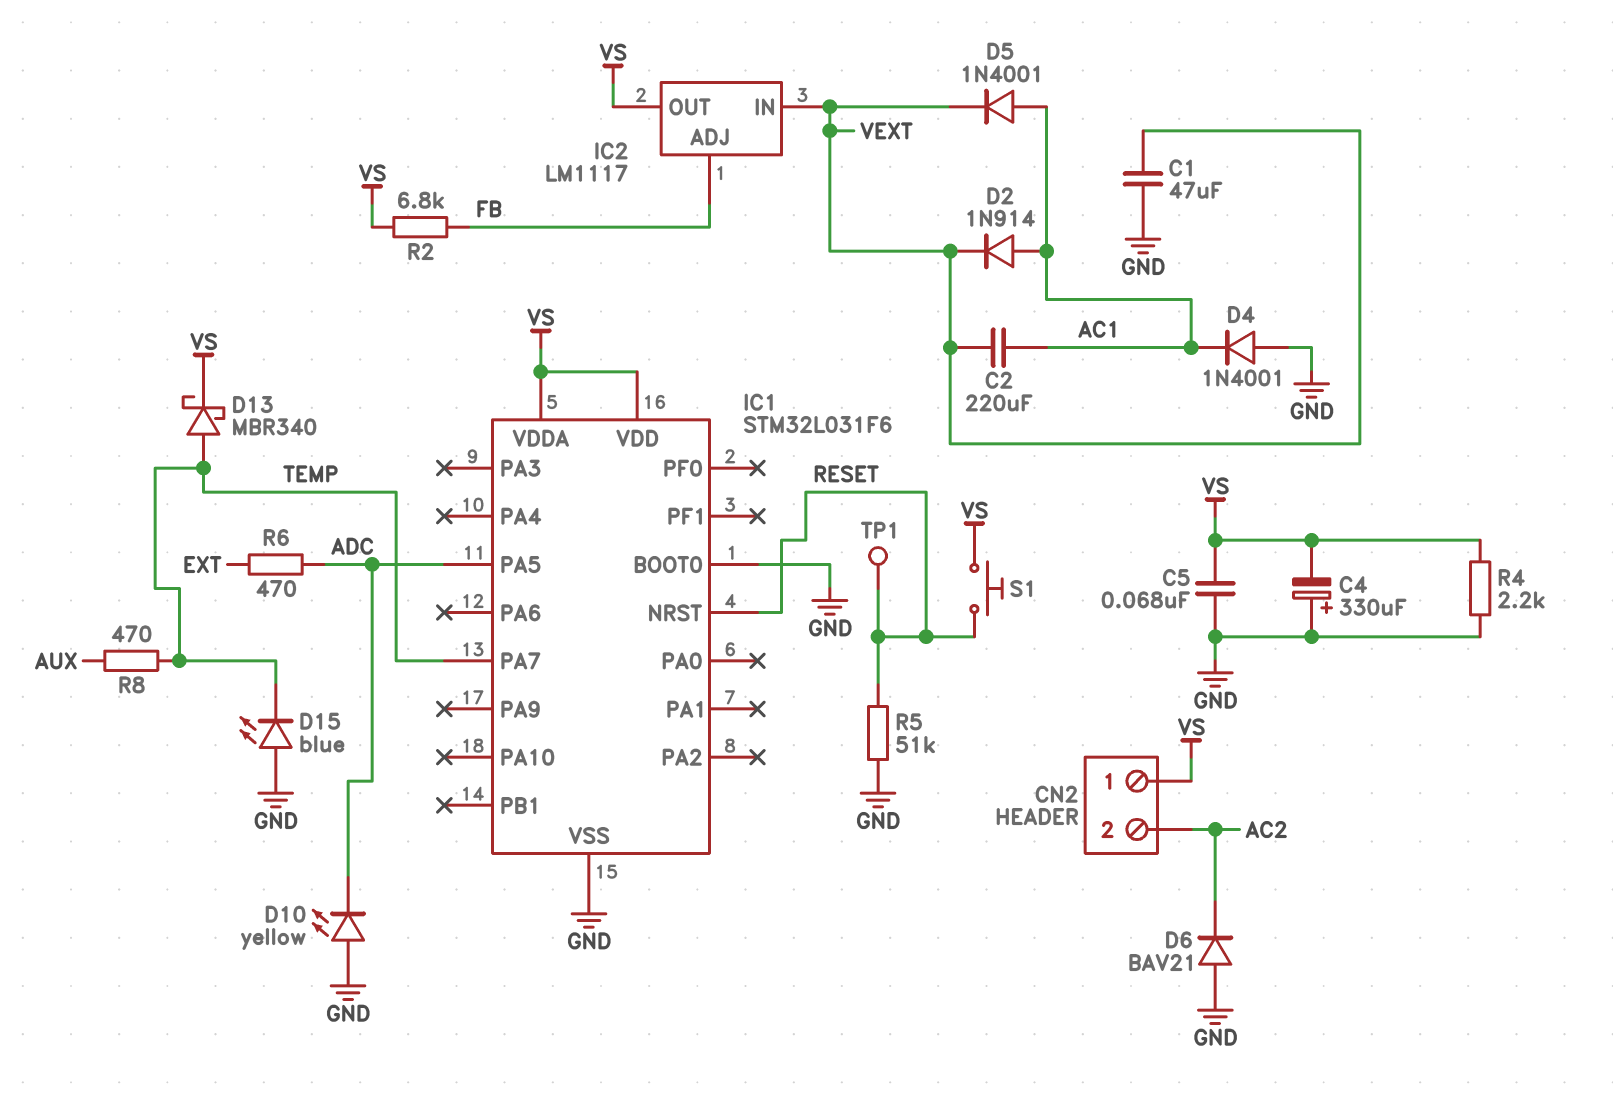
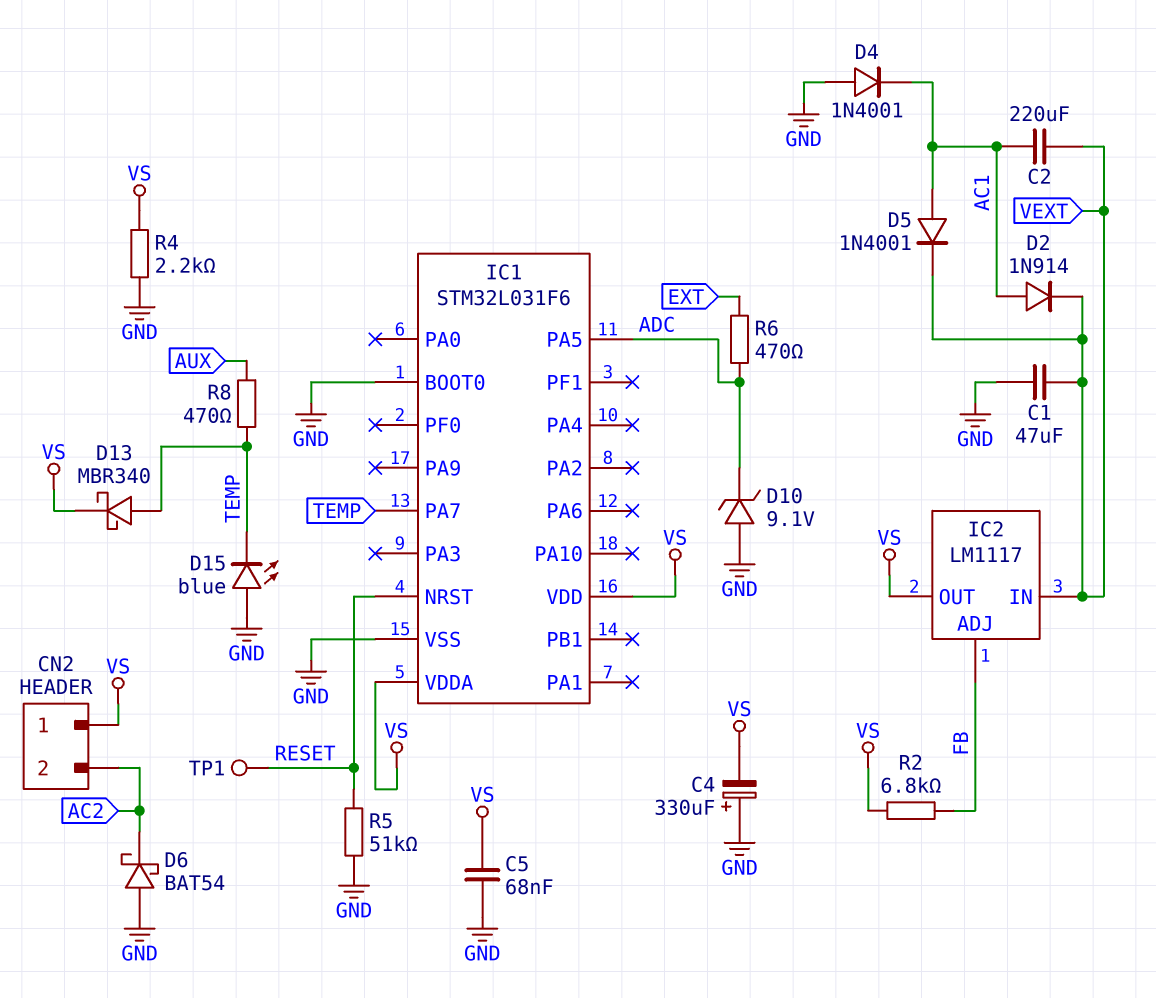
D6: diode BAV21 (A GND, K AC2) -> schottky BAT54 (A GND, K AC2)
D10: LED yellow (A GND, K ADC) -> zener 9.1V (A GND, K ADC)
S1: button (RESET, VS) -> none

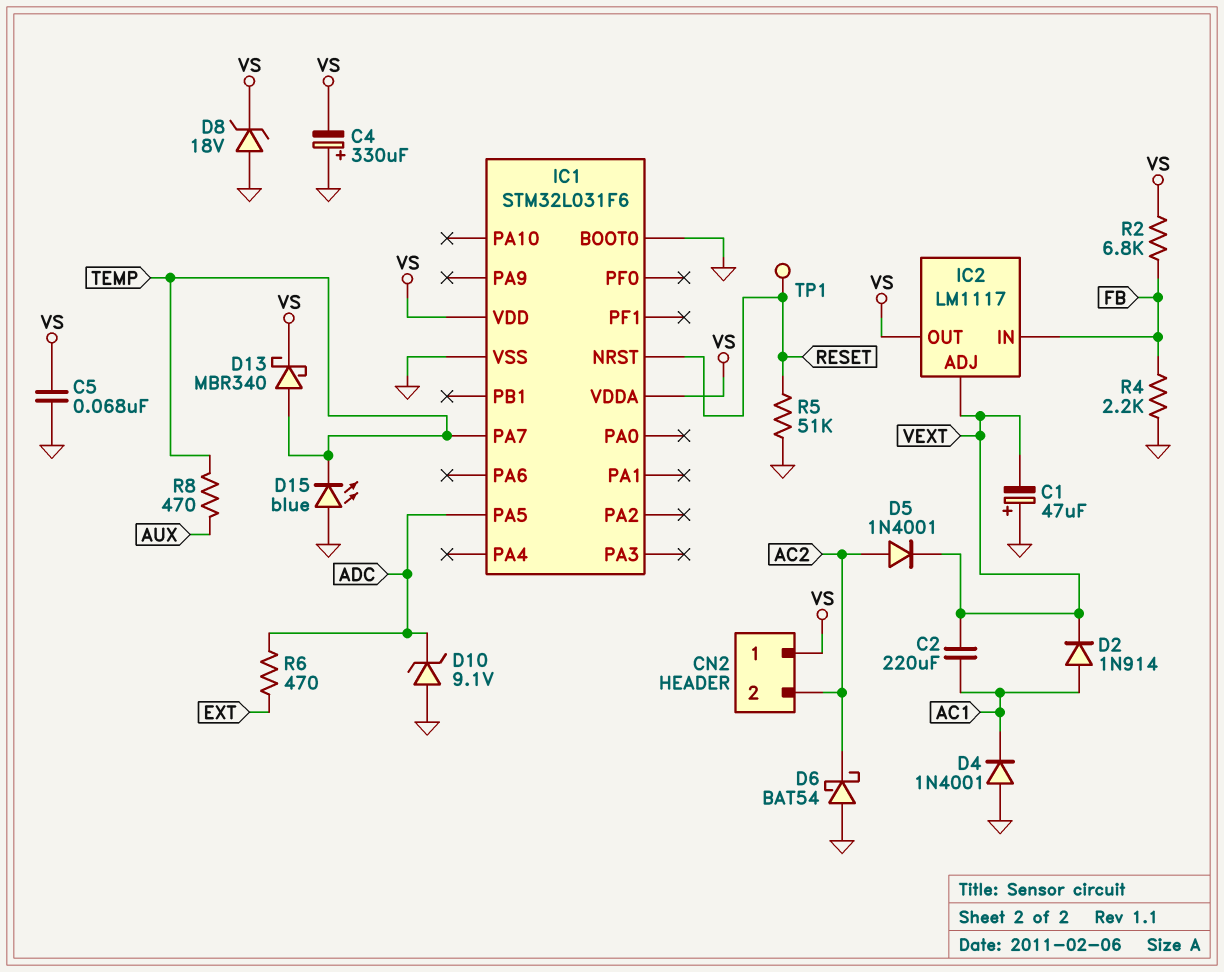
C1: 47uF (GND, VEXT) -> 47uF (plus GND, minus VEXT)
D5: diode 1N4001 (A AC1, K VEXT) -> diode 1N4001 (A AC2, K VEXT)
D8: none -> zener 18V (A GND, K VS)
IC2 pin ADJ: FB -> VEXT
IC2 pin IN: VEXT -> FB
R4: 2.2k (GND, VS) -> 2.2k (FB, GND)

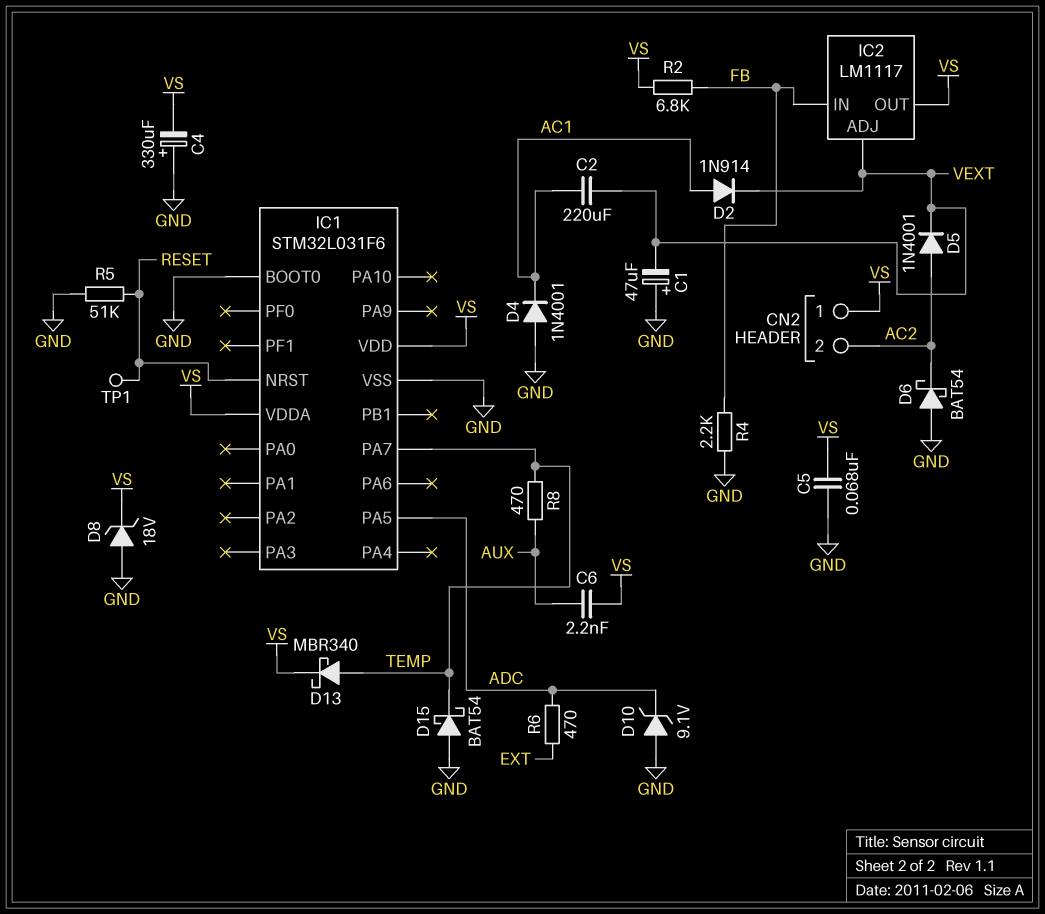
C6: none -> 2.2nF (AUX, VS)
D15: LED blue (A GND, K TEMP) -> schottky BAT54 (A GND, K TEMP)

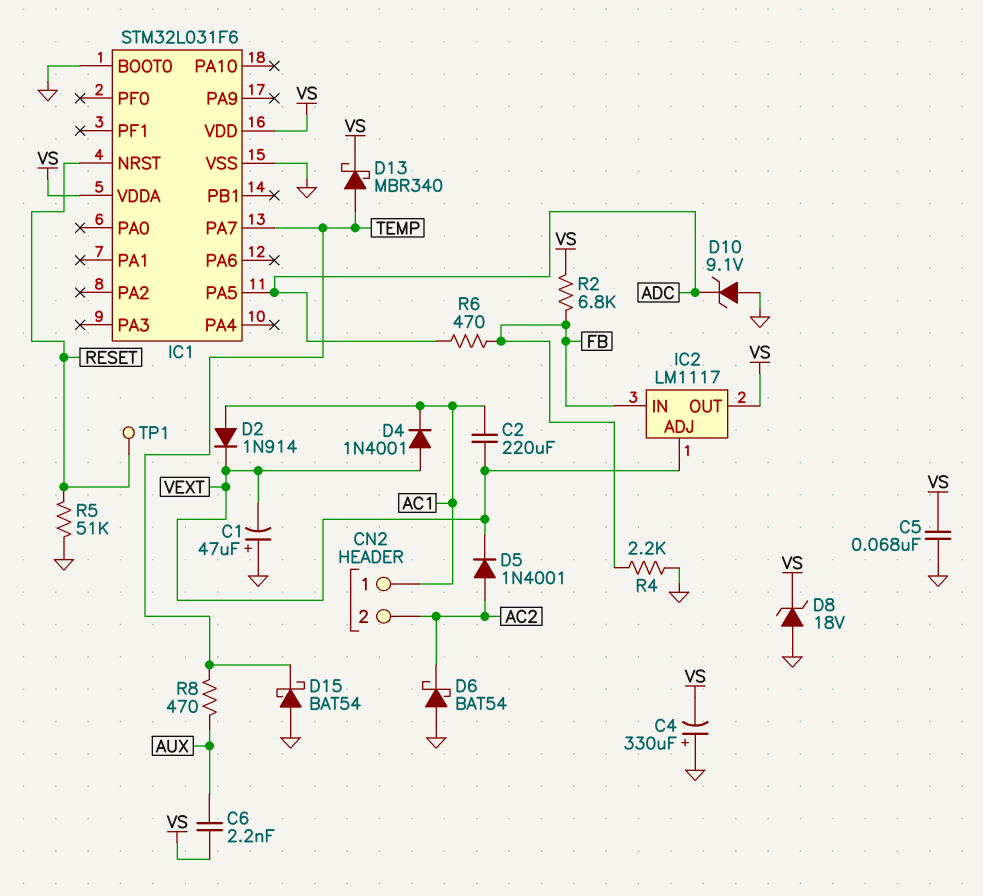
CN2 pin 1: VS -> AC1
D4: diode 1N4001 (A GND, K AC1) -> diode 1N4001 (A VEXT, K AC1)
R6: 470 (ADC, EXT) -> 470 (ADC, FB)

